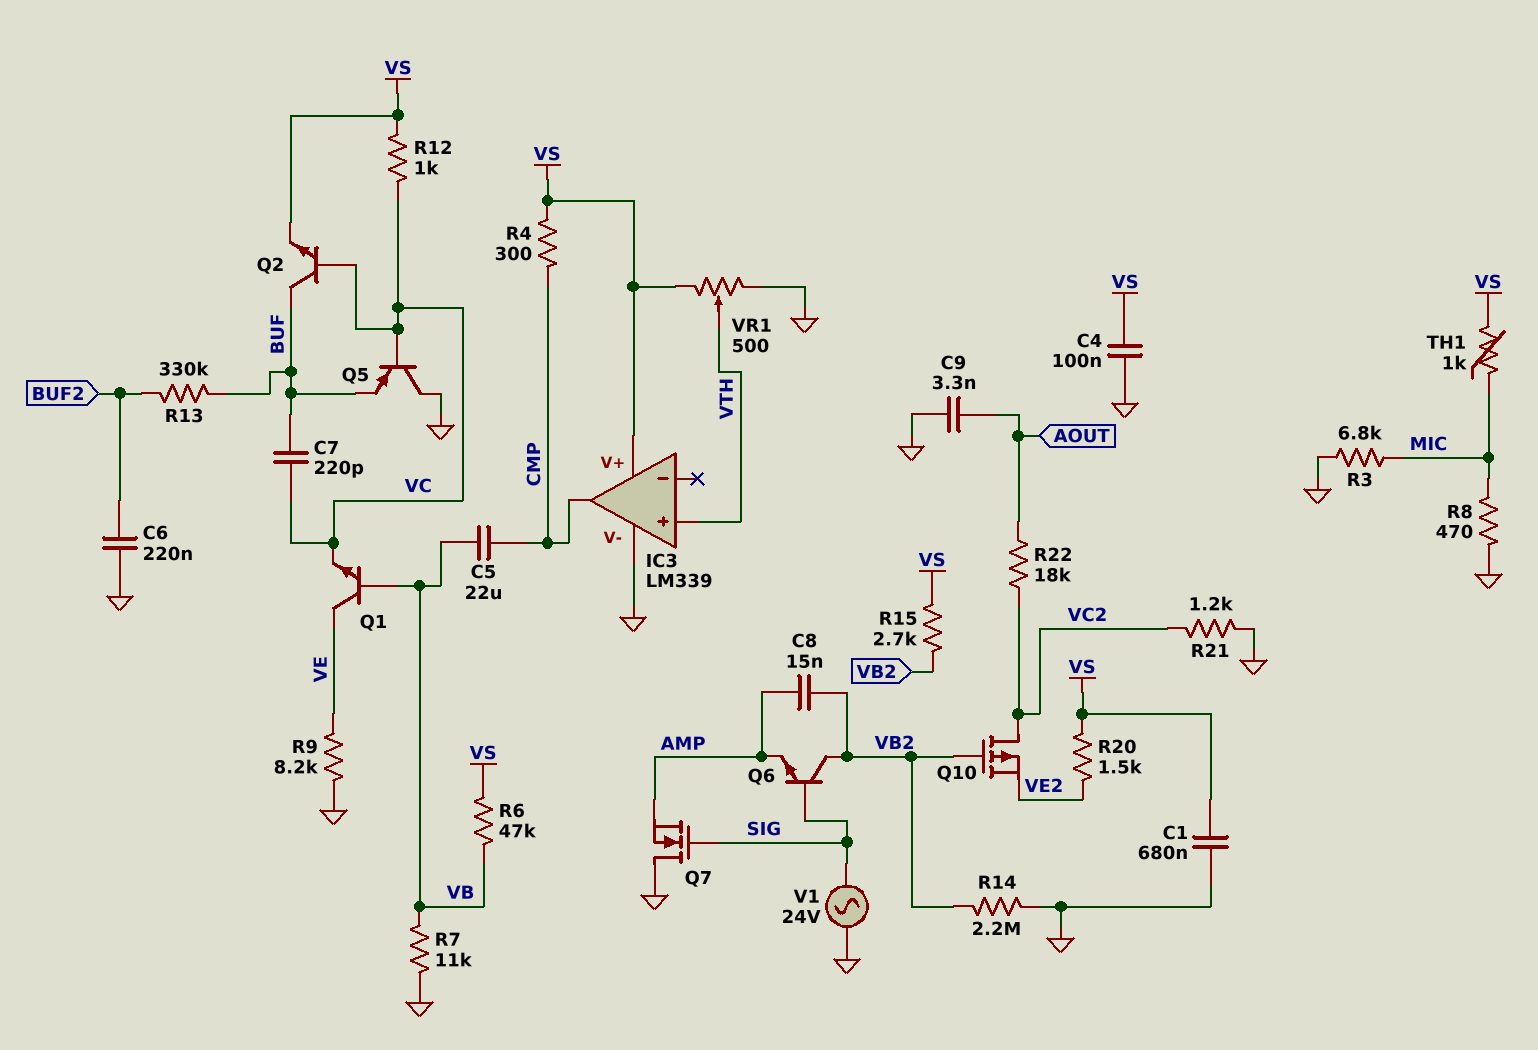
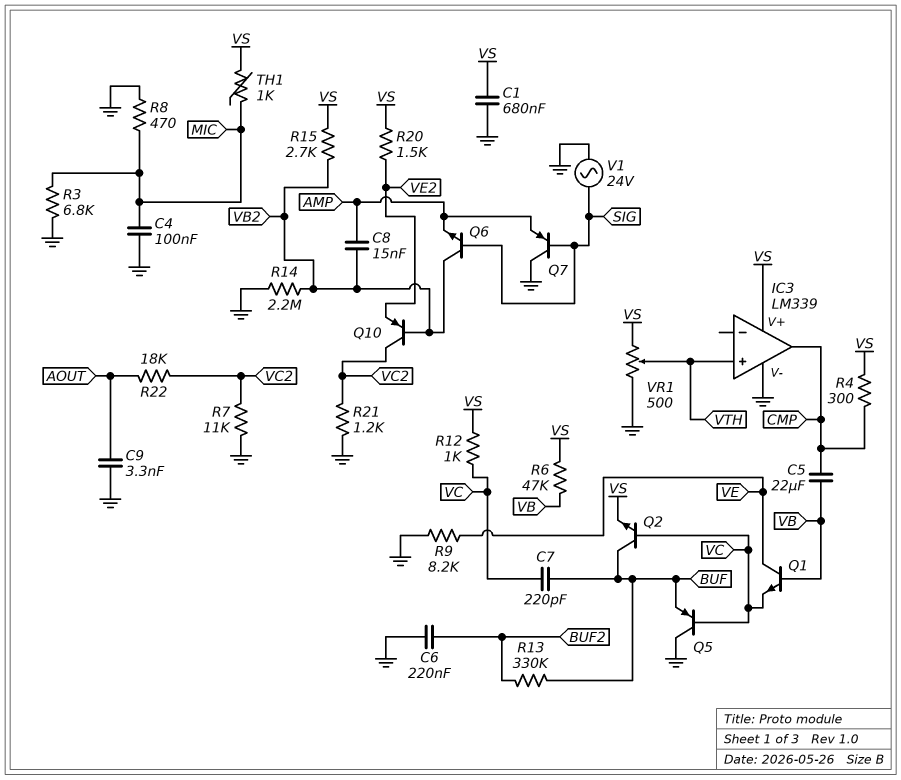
C4: 100nF (GND, VS) -> 100nF (GND, MIC)
Q7: NMOS (G SIG, D GND, S AMP) -> PNP (B SIG, C GND, E AMP)
Q10: PMOS (G VB2, D VC2, S VE2) -> PNP (B VB2, C VC2, E VE2)
R7: 11k (GND, VB) -> 11k (GND, VC2)

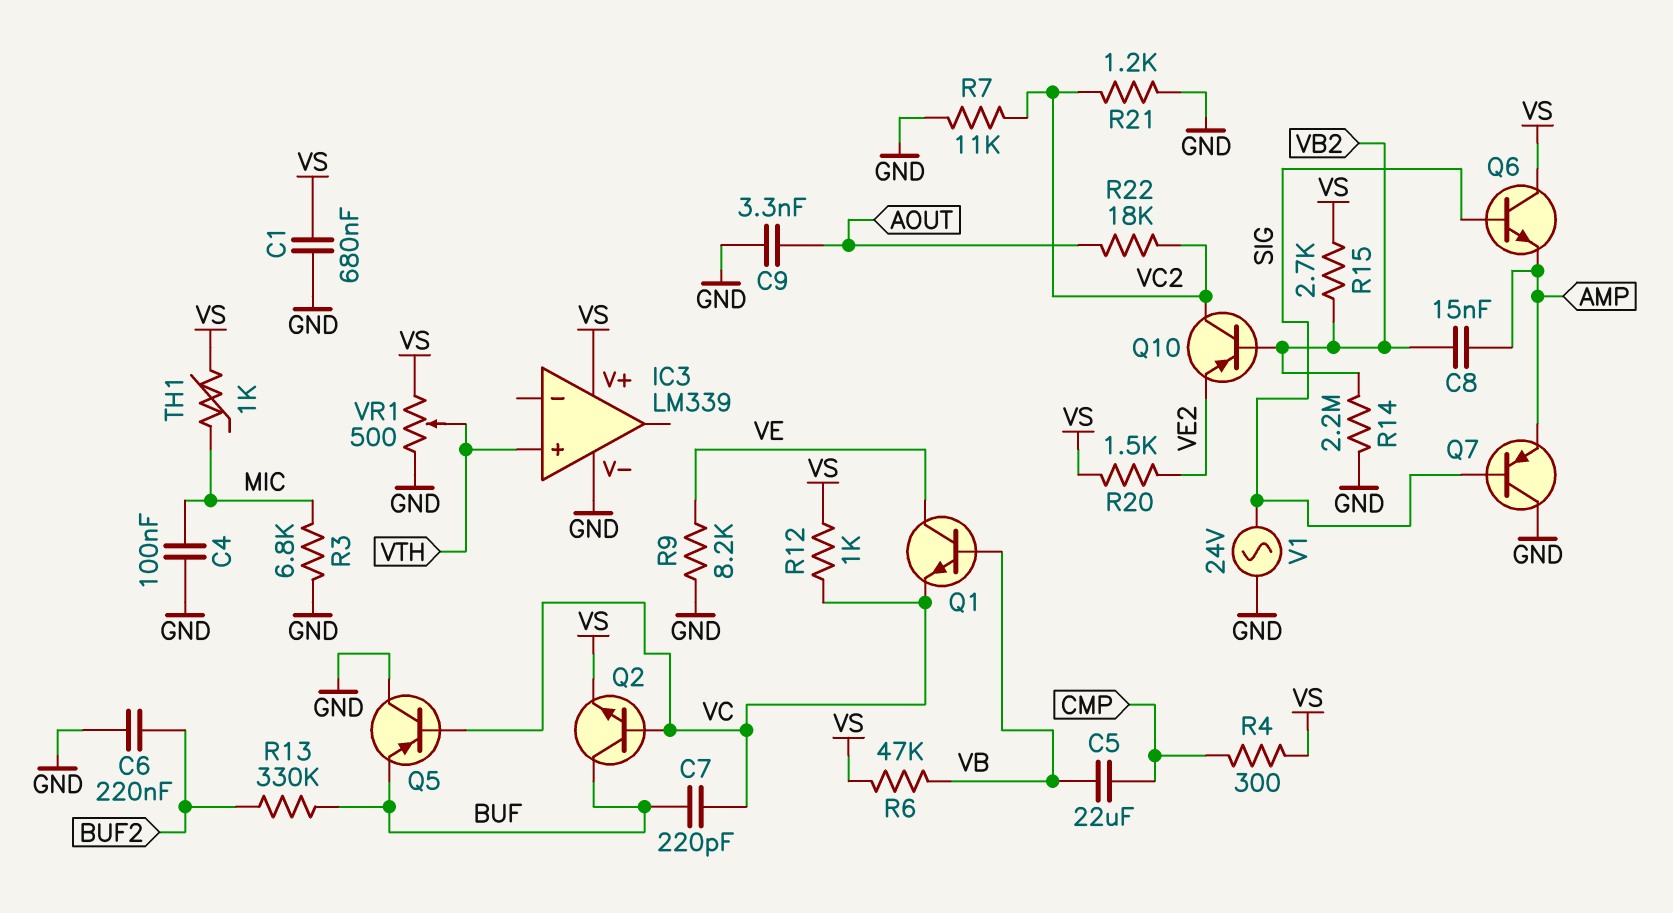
IC3 pin out: CMP -> none
Q6: NPN (B SIG, C VB2, E AMP) -> NPN (B SIG, C VS, E AMP)
R8: 470 (GND, MIC) -> none

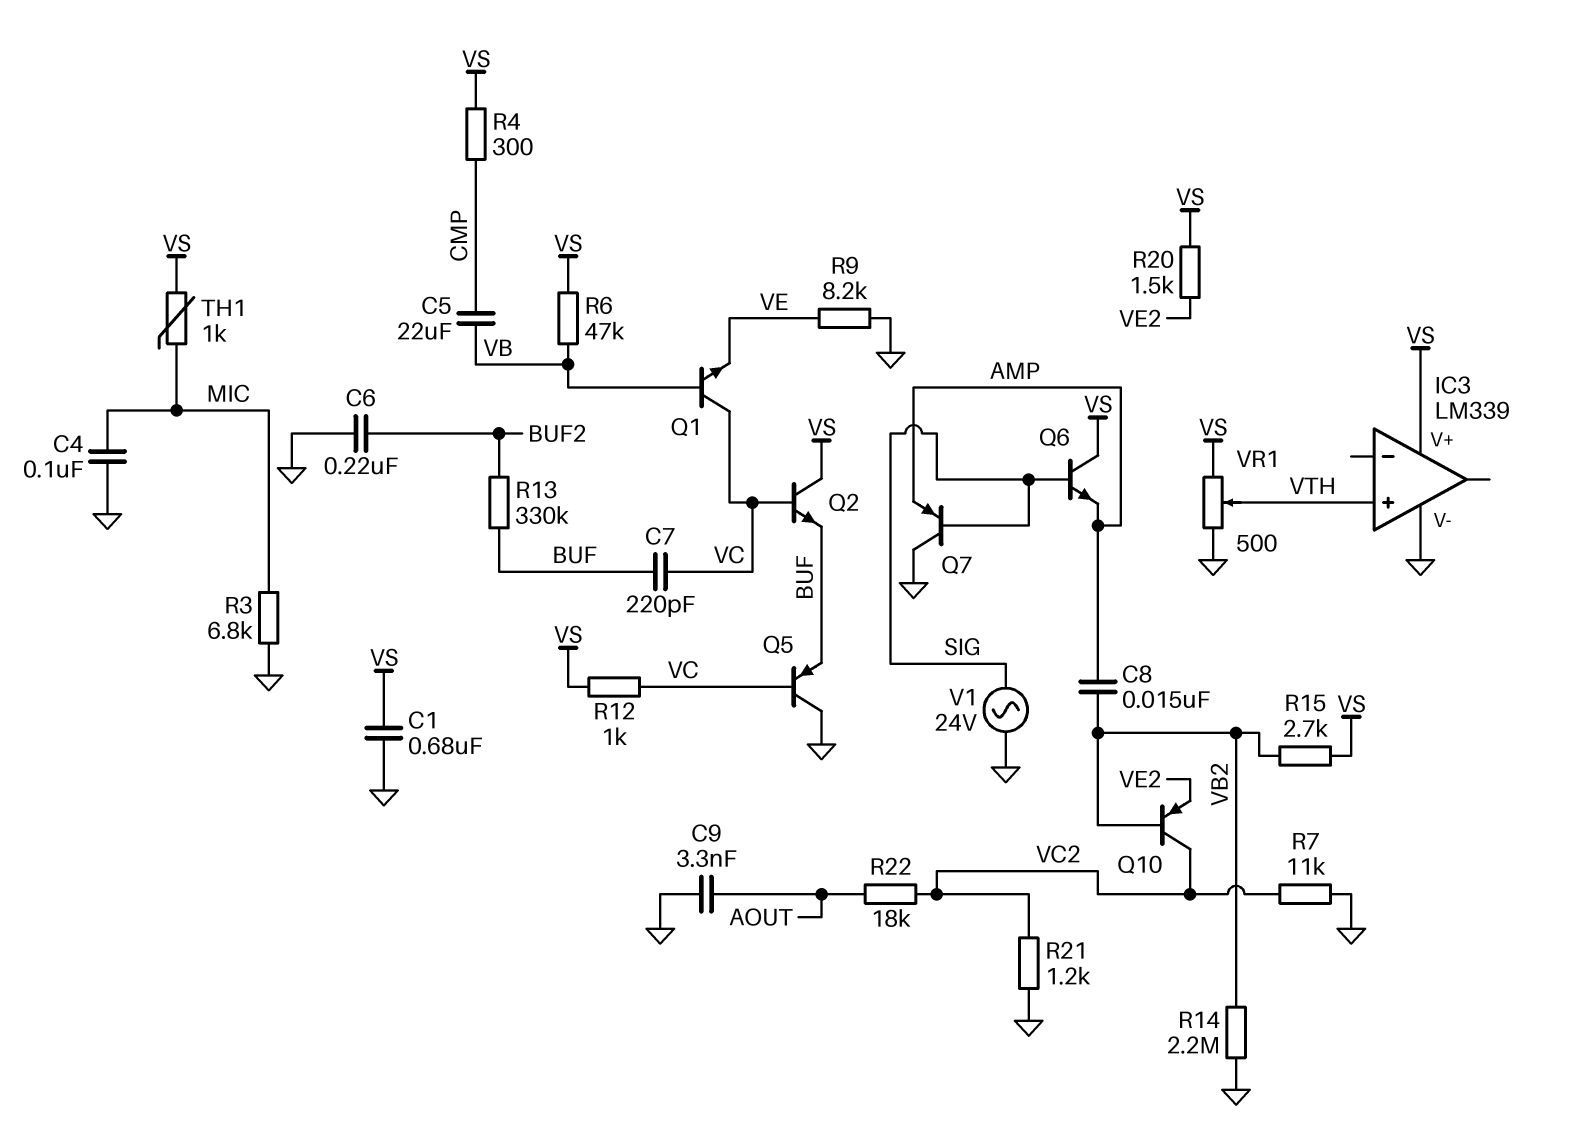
Q1: NPN (B VB, C VE, E VC) -> NPN (B VB, C VC, E VE)
Q2: NPN (B VC, C BUF, E VS) -> NPN (B VC, C VS, E BUF)

